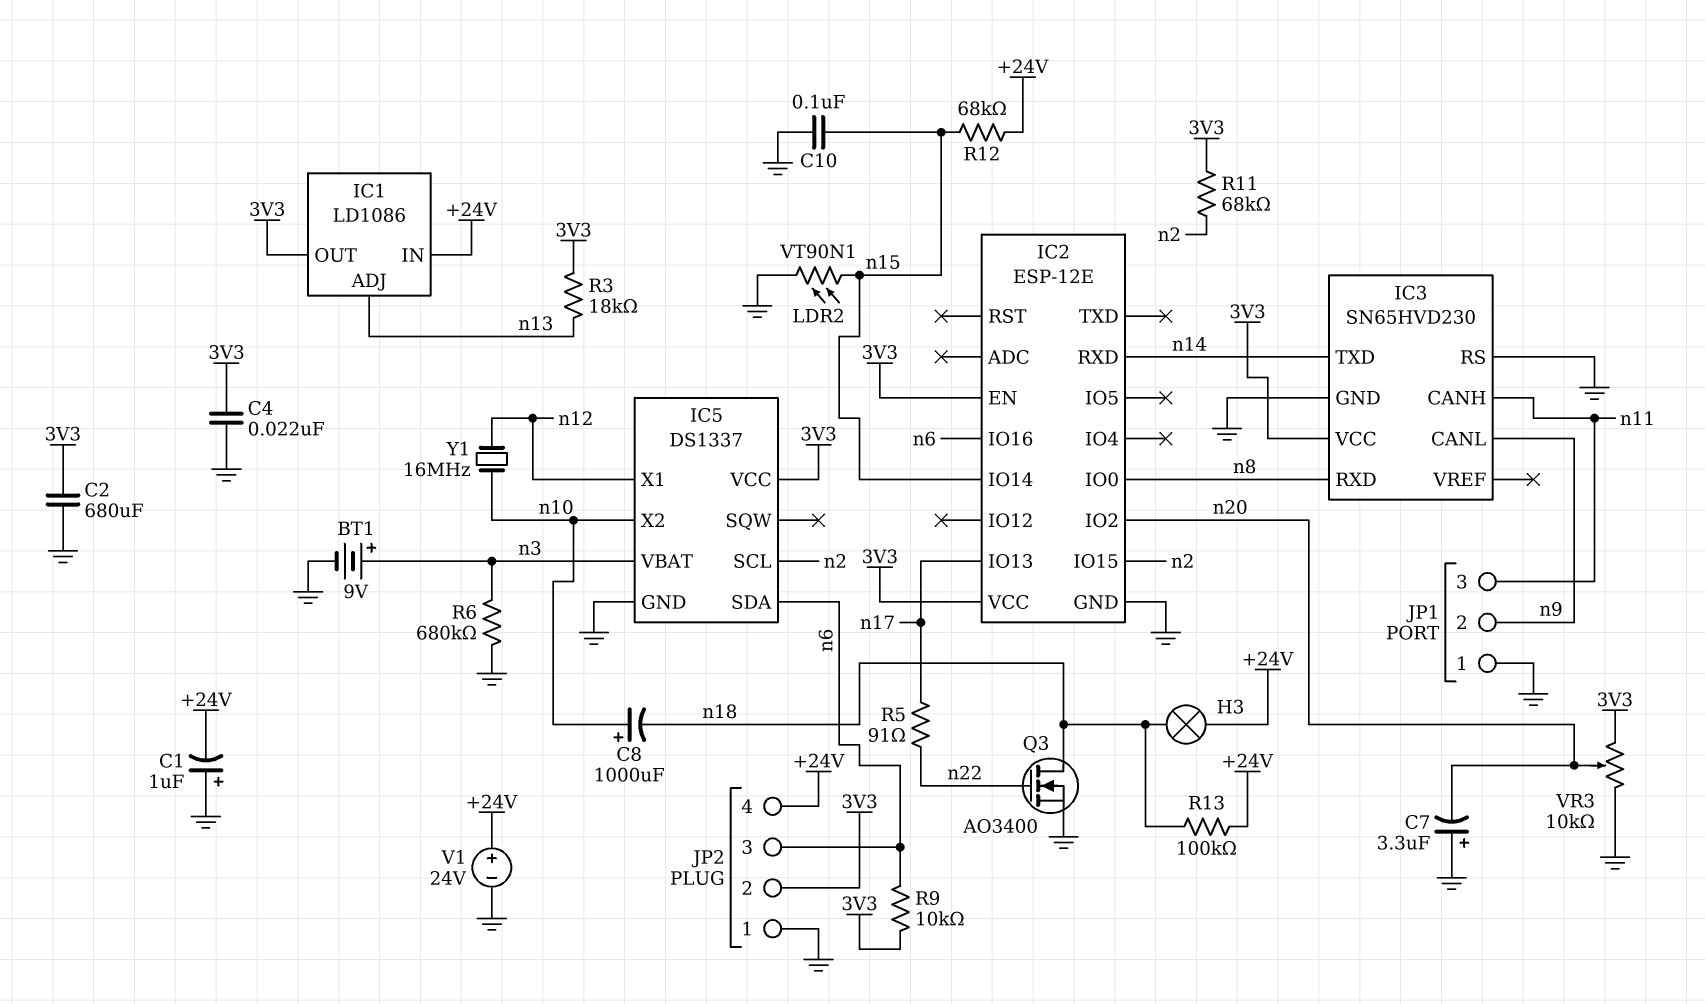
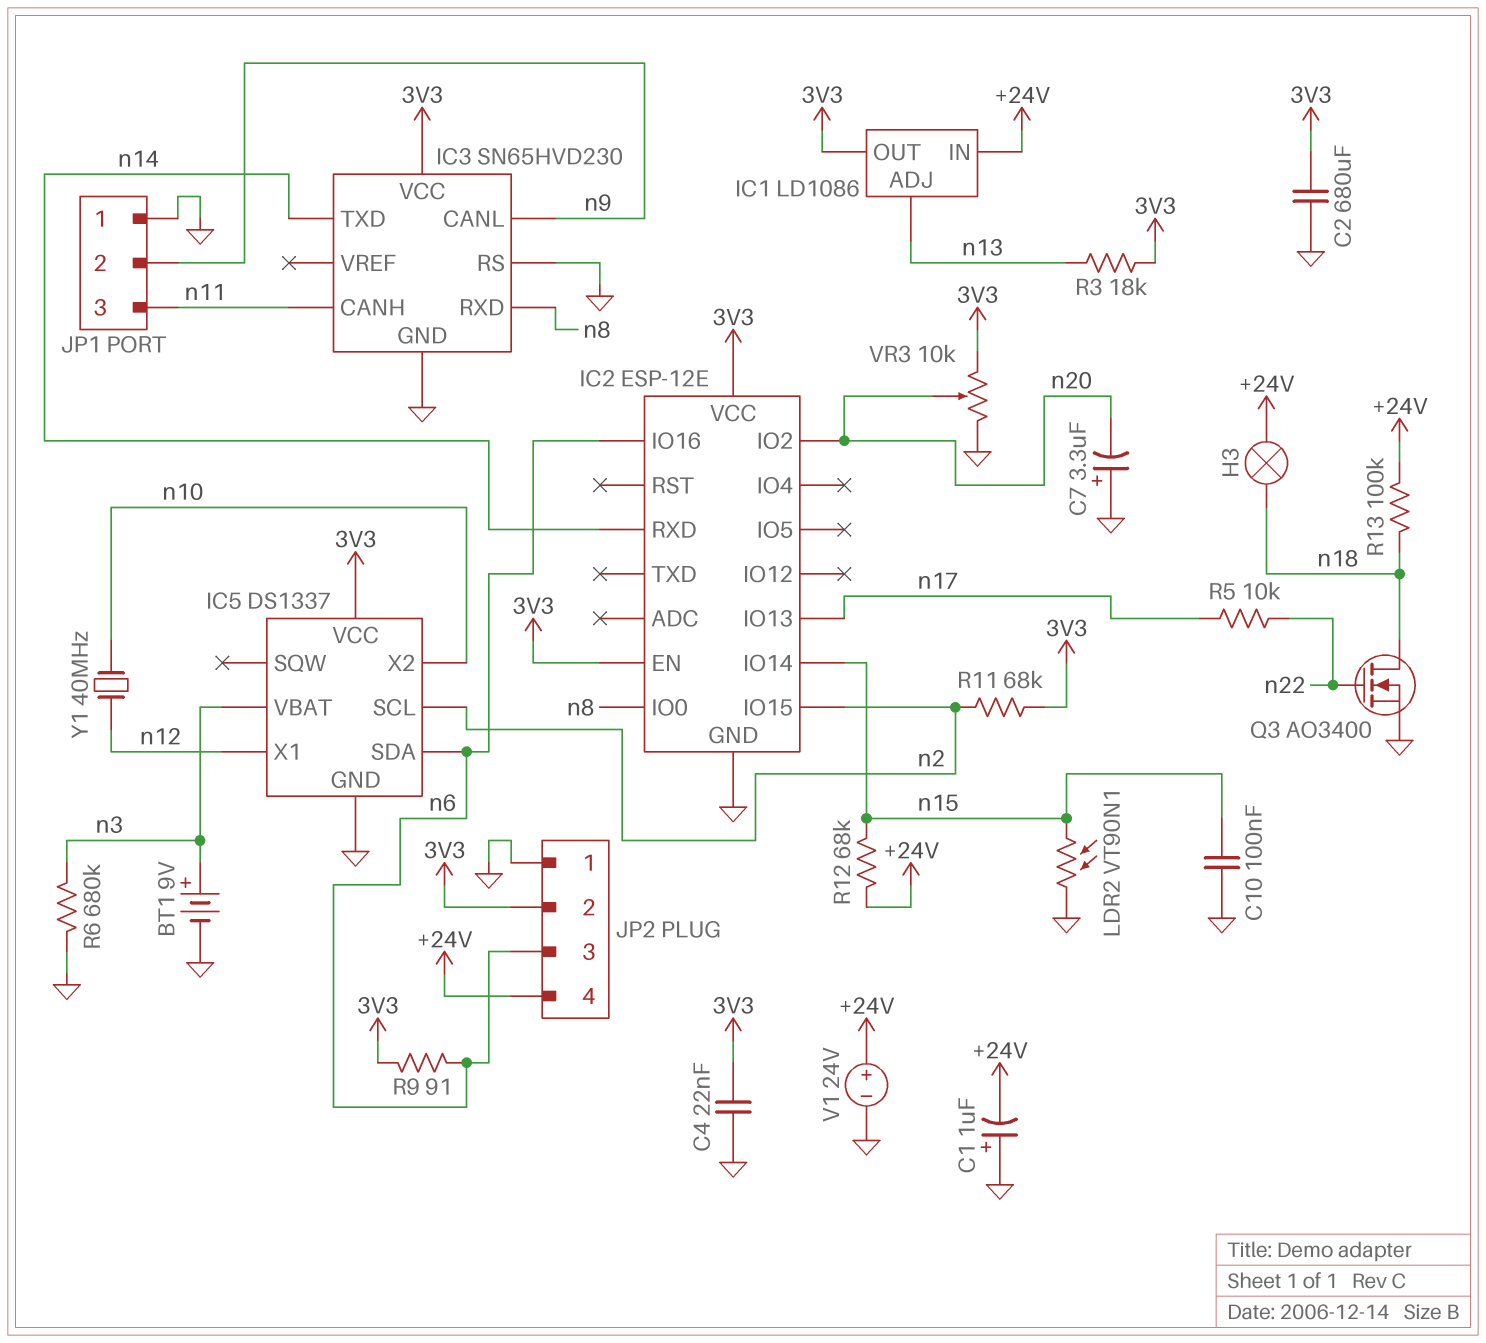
C8: 1000uF (plus n10, minus n18) -> none
R5: 91 (n17, n22) -> 10k (n17, n22)
R9: 10k (3V3, n6) -> 91 (3V3, n6)
Y1: 16MHz (n10, n12) -> 40MHz (n10, n12)

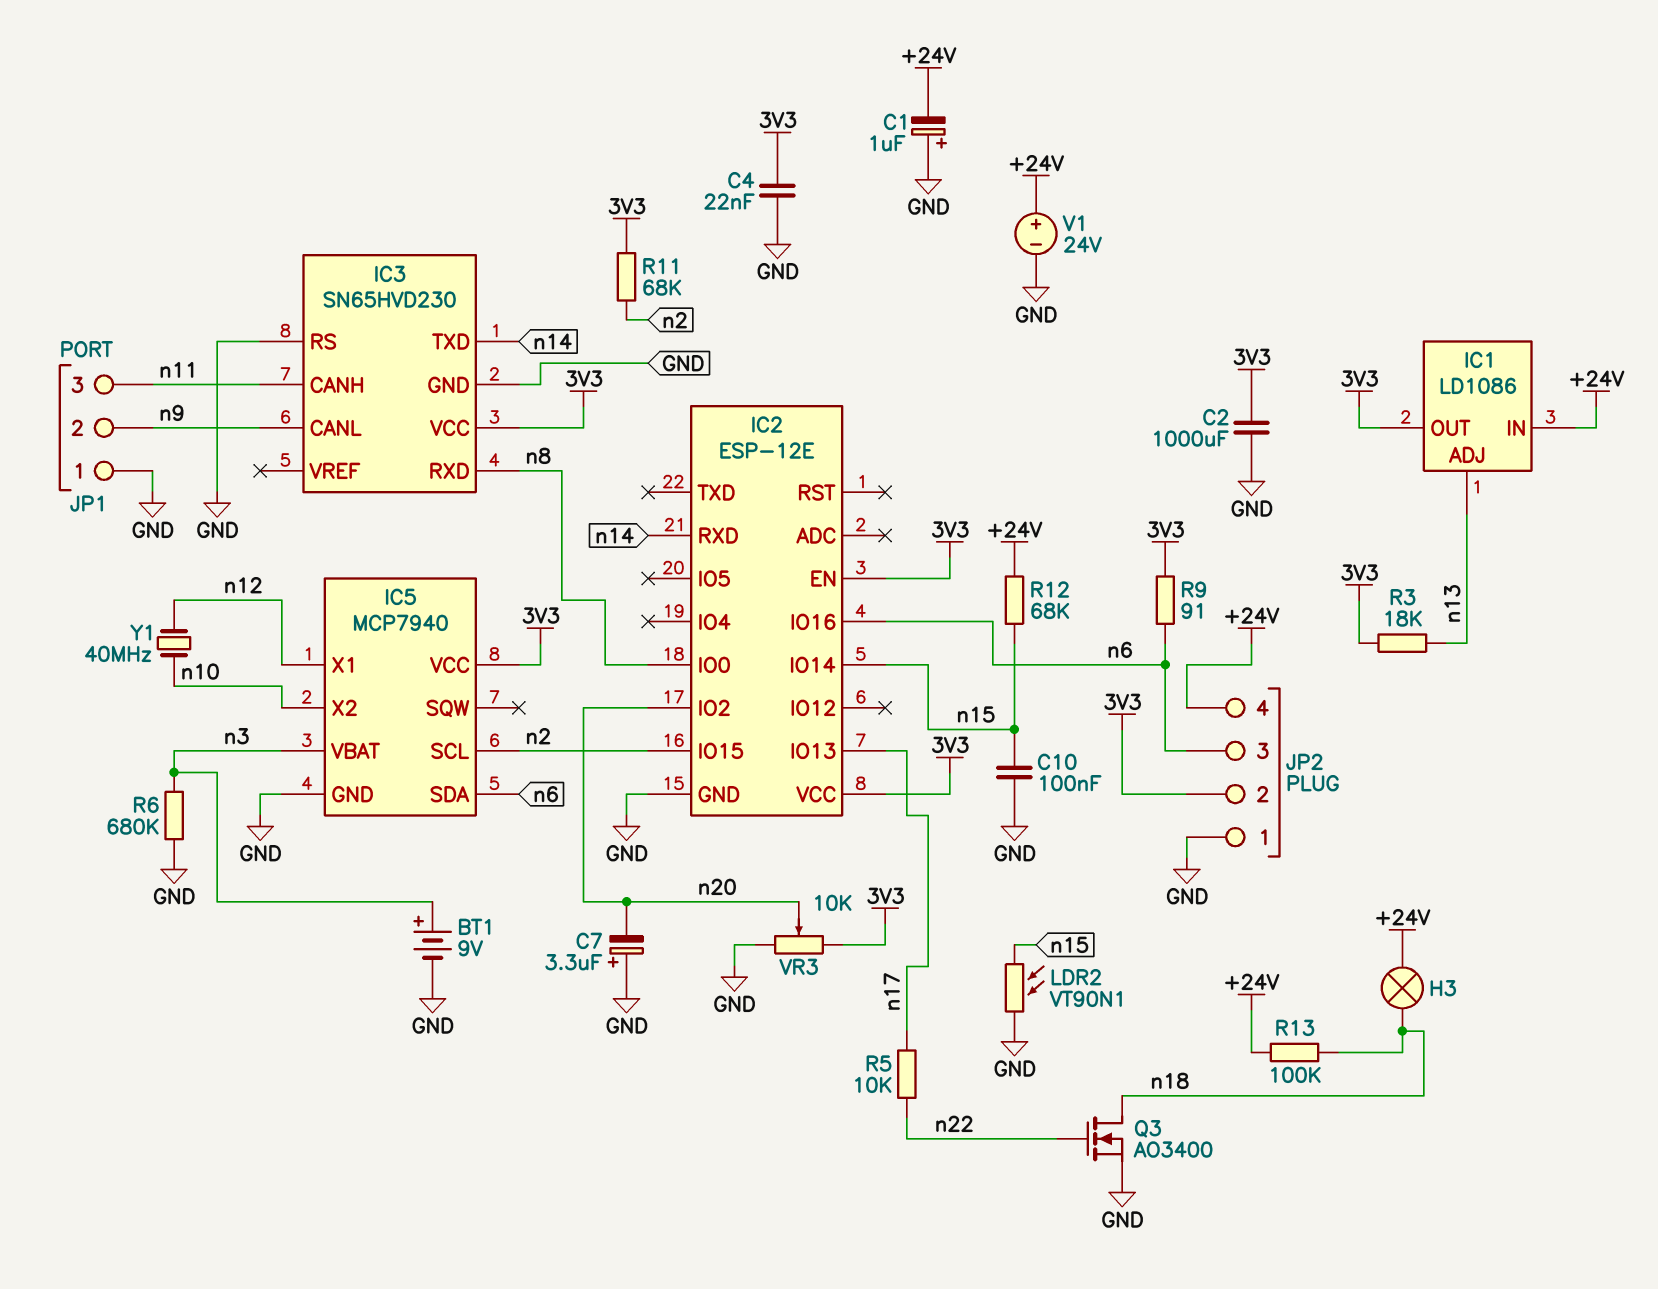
C2: 680uF (3V3, GND) -> 1000uF (3V3, GND)
IC5: DS1337 -> MCP7940

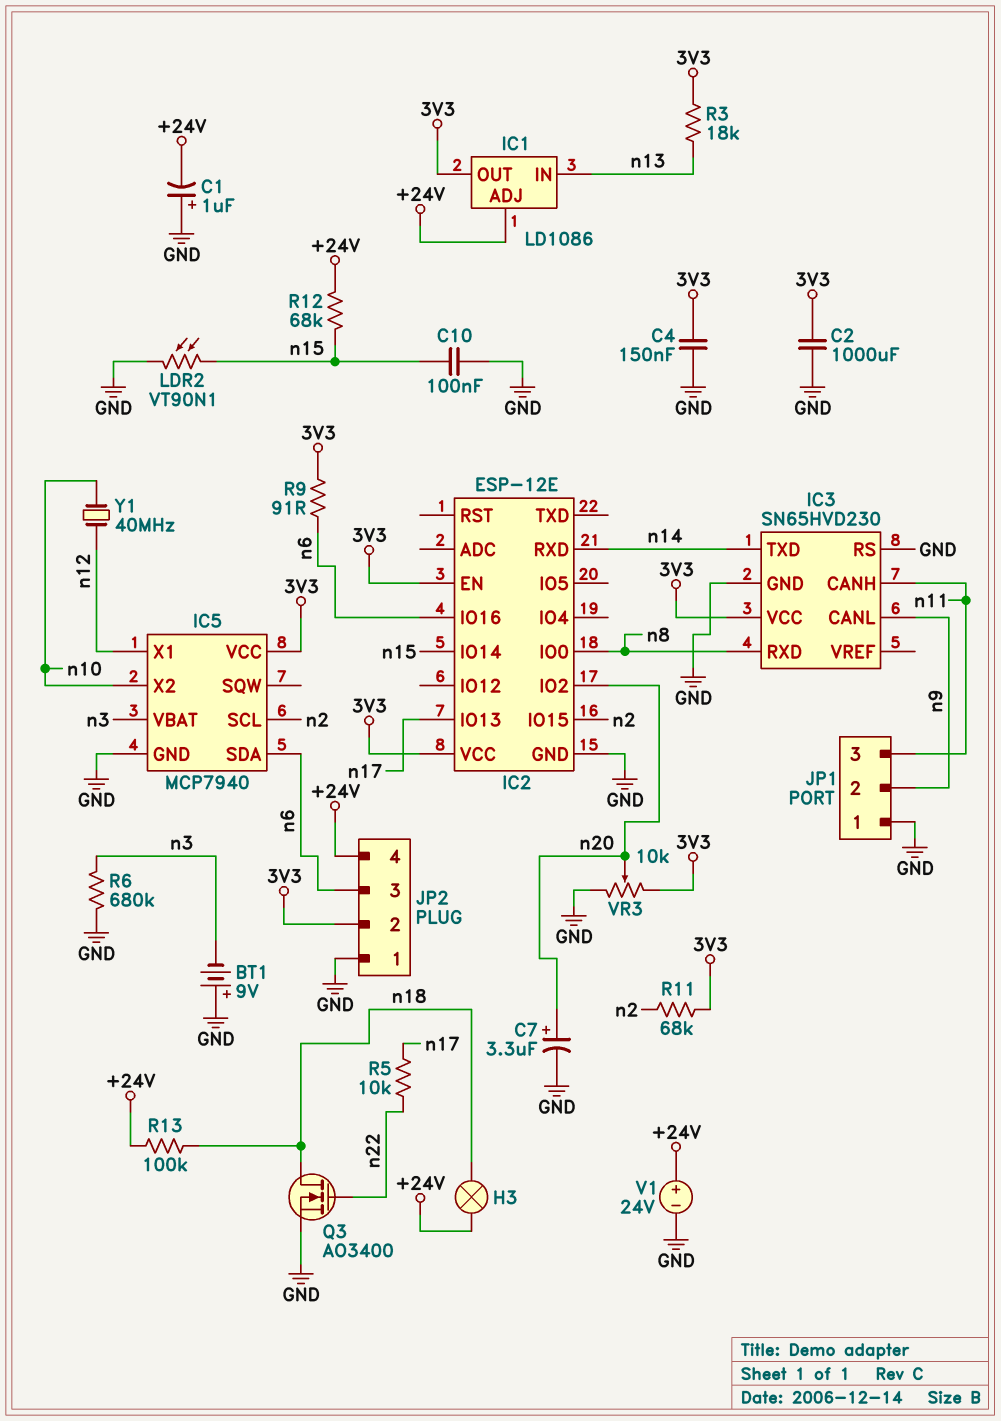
BT1: 9V (plus n3, minus GND) -> 9V (plus GND, minus n3)
C4: 22nF (3V3, GND) -> 150nF (3V3, GND)
C7: 3.3uF (plus GND, minus n20) -> 3.3uF (plus n20, minus GND)
IC1 pin ADJ: n13 -> +24V
IC1 pin IN: +24V -> n13

